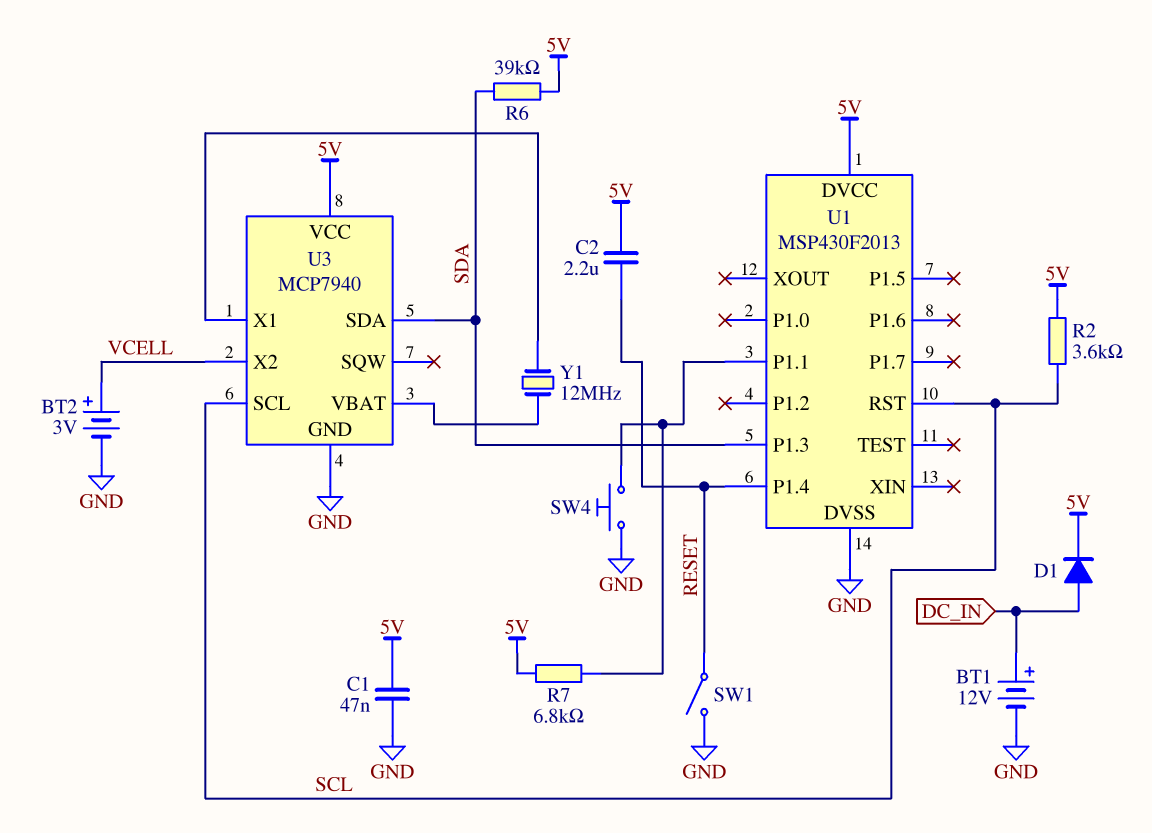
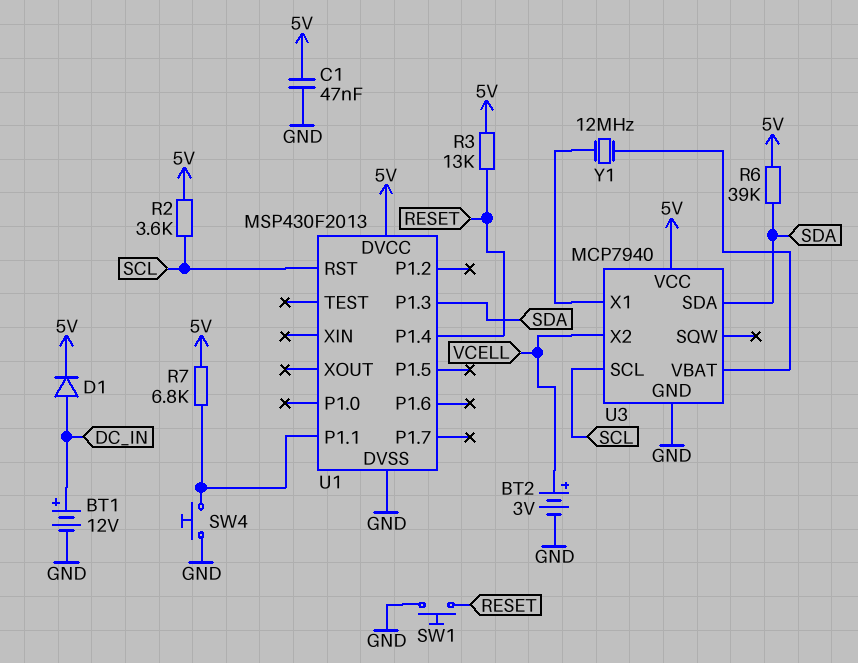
C2: 2.2uF (5V, RESET) -> none
R3: none -> 13k (5V, RESET)
SW1: switch (GND, RESET) -> button (GND, RESET)

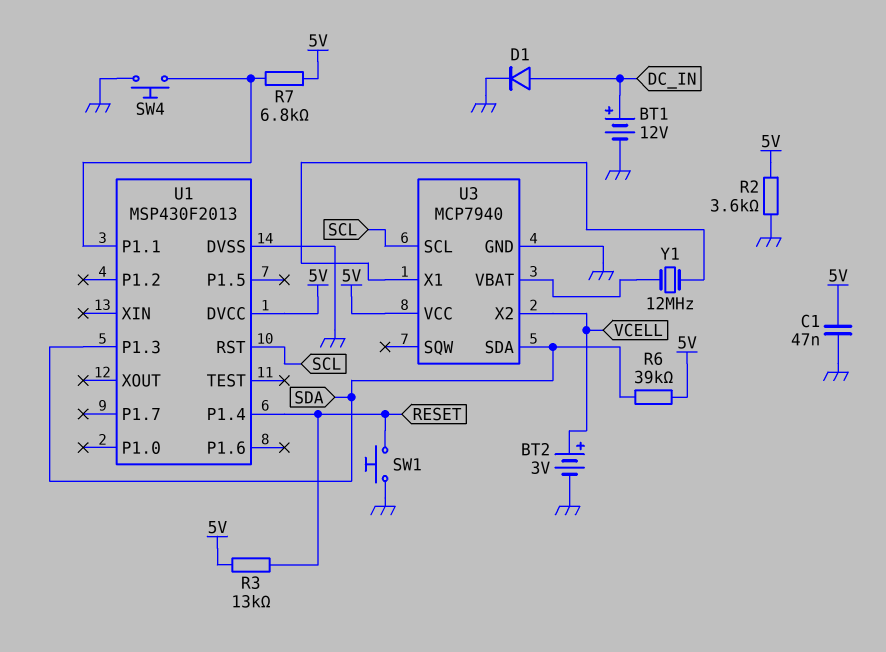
D1: diode (A DC_IN, K 5V) -> diode (A DC_IN, K GND)
R2: 3.6k (5V, SCL) -> 3.6k (5V, GND)

